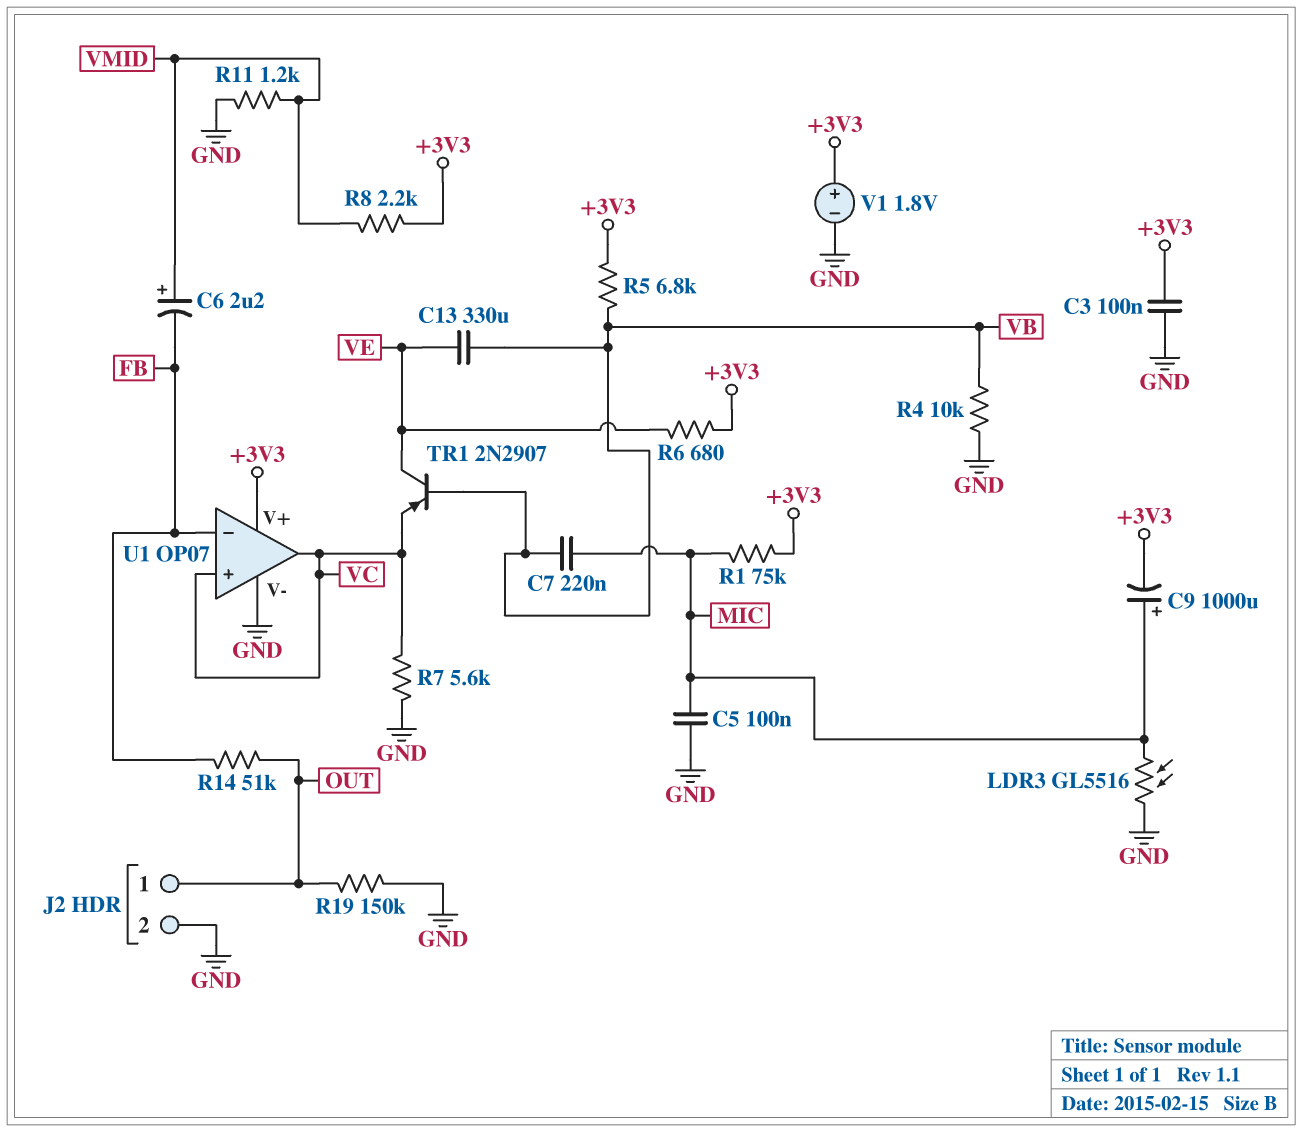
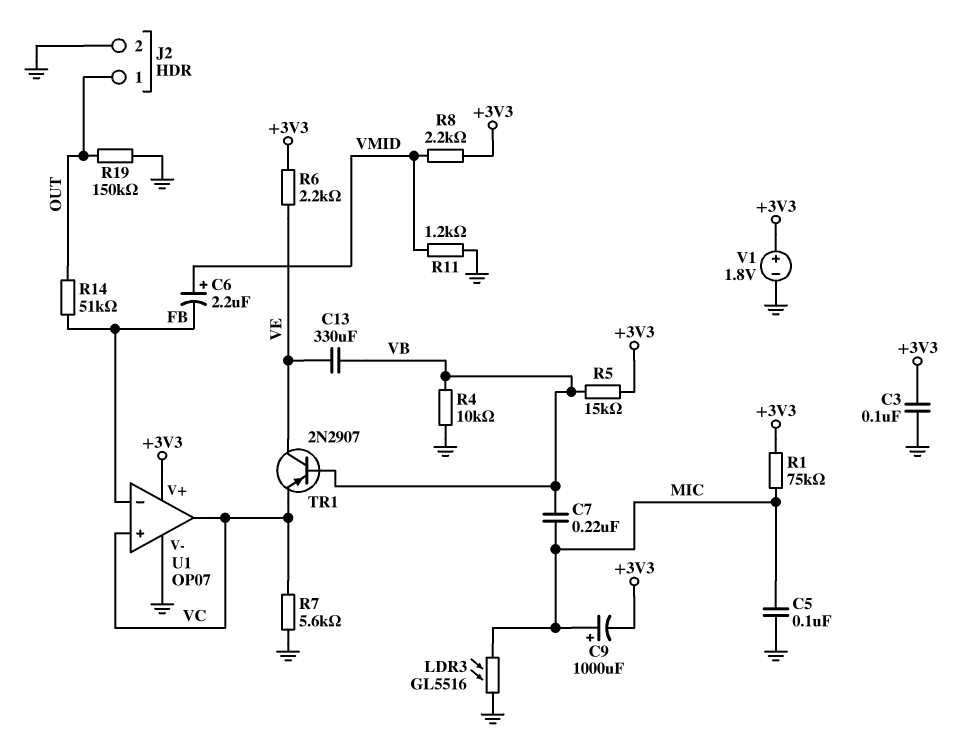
R5: 6.8k (+3V3, VB) -> 15k (+3V3, VB)
R6: 680 (+3V3, VE) -> 2.2k (+3V3, VE)

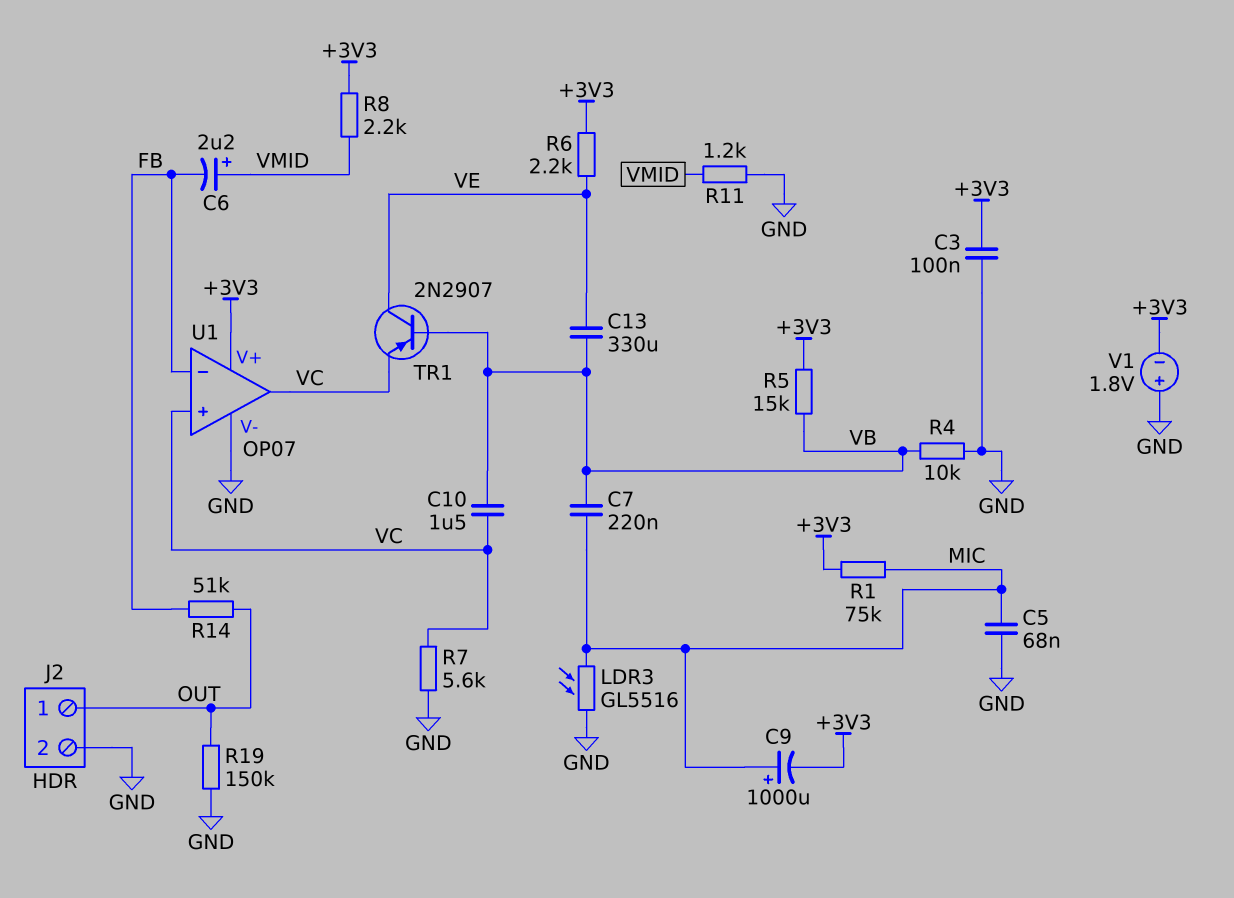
C5: 100nF (GND, MIC) -> 68nF (GND, MIC)
C10: none -> 1.5uF (VB, VC)
V1: 1.8V (plus +3V3, minus GND) -> 1.8V (plus GND, minus +3V3)

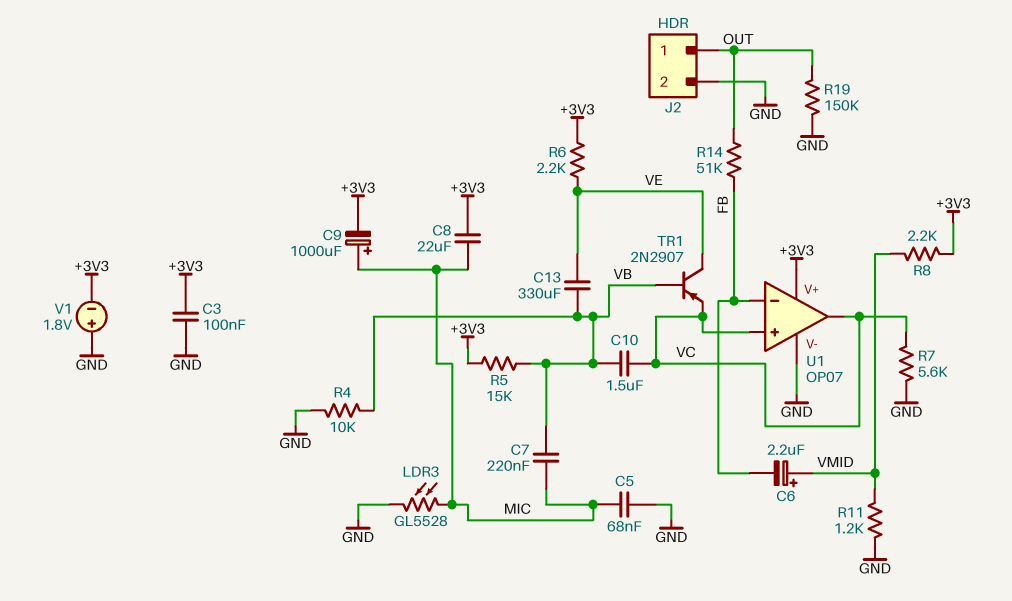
C8: none -> 22uF (+3V3, MIC)
LDR3: GL5516 (GND, MIC) -> GL5528 (GND, MIC)
R1: 75k (+3V3, MIC) -> none

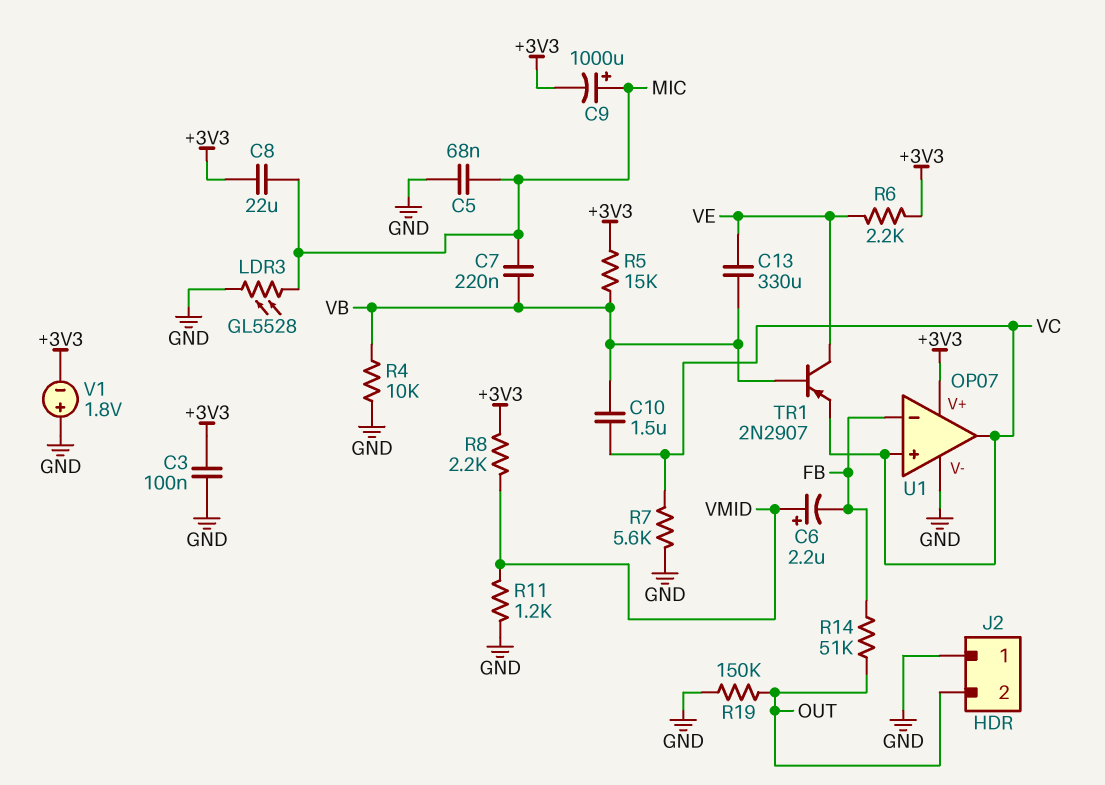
J2 pin 1: OUT -> GND
J2 pin 2: GND -> OUT

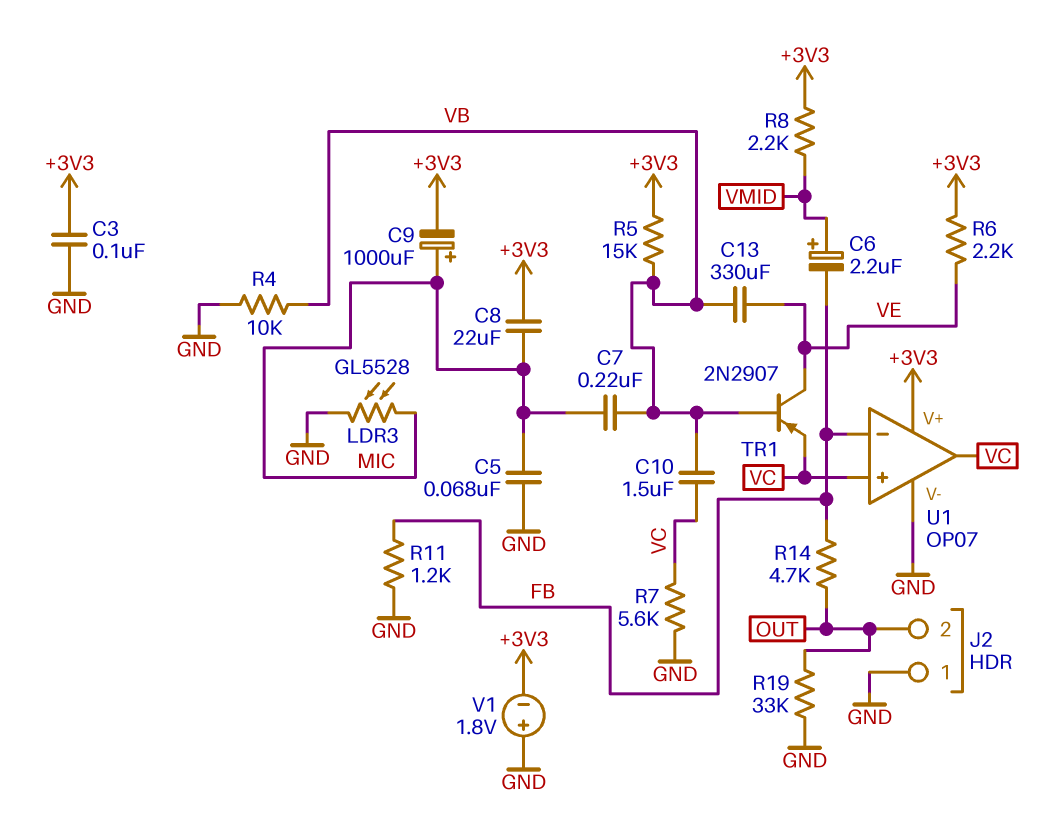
R11: 1.2k (GND, VMID) -> 1.2k (FB, GND)
R14: 51k (FB, OUT) -> 4.7k (FB, OUT)
R19: 150k (GND, OUT) -> 33k (GND, OUT)

